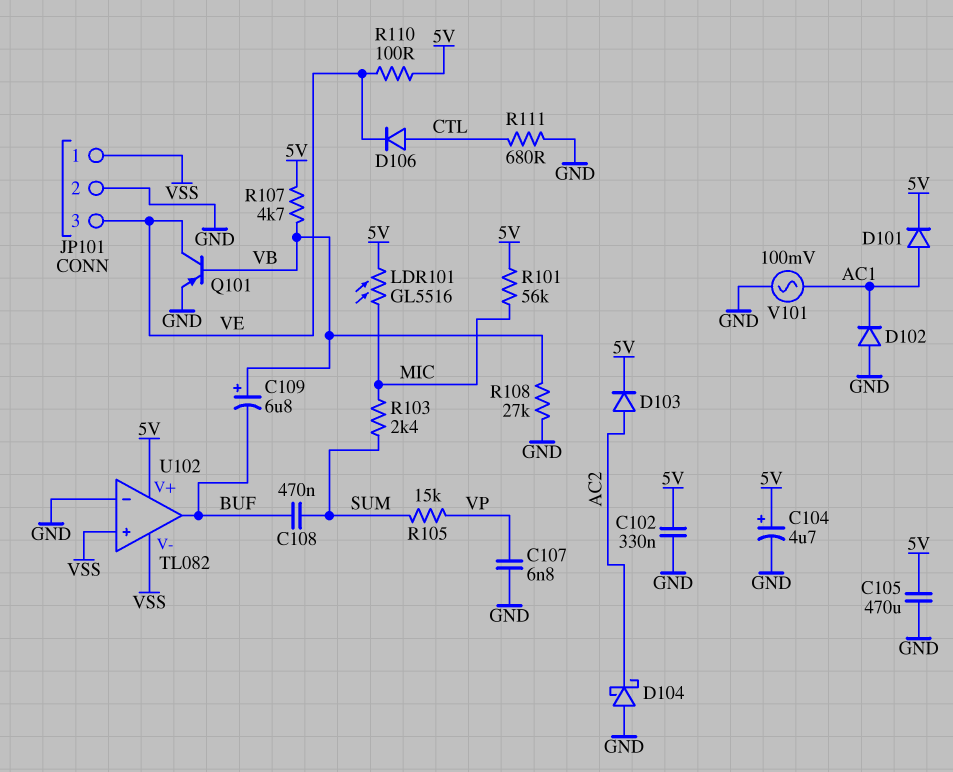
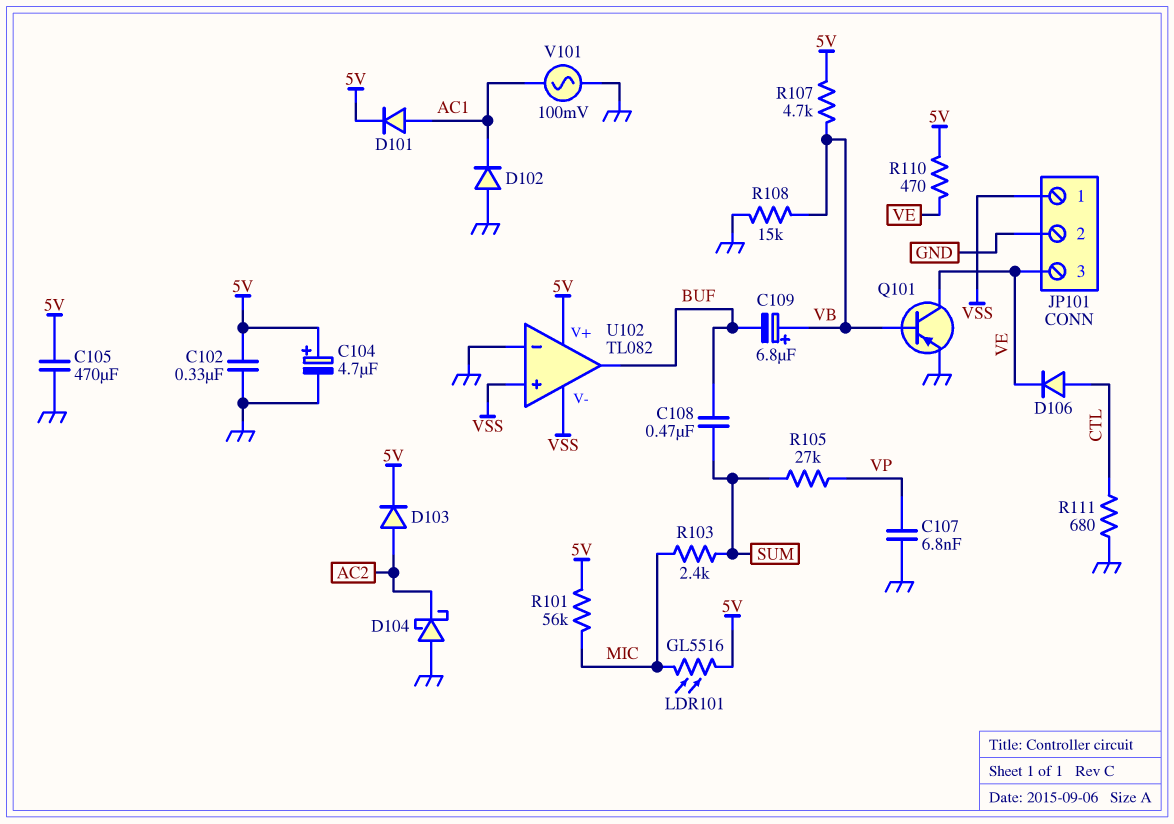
R105: 15k (SUM, VP) -> 27k (SUM, VP)
R108: 27k (GND, VB) -> 15k (GND, VB)
R110: 100 (5V, VE) -> 470 (5V, VE)

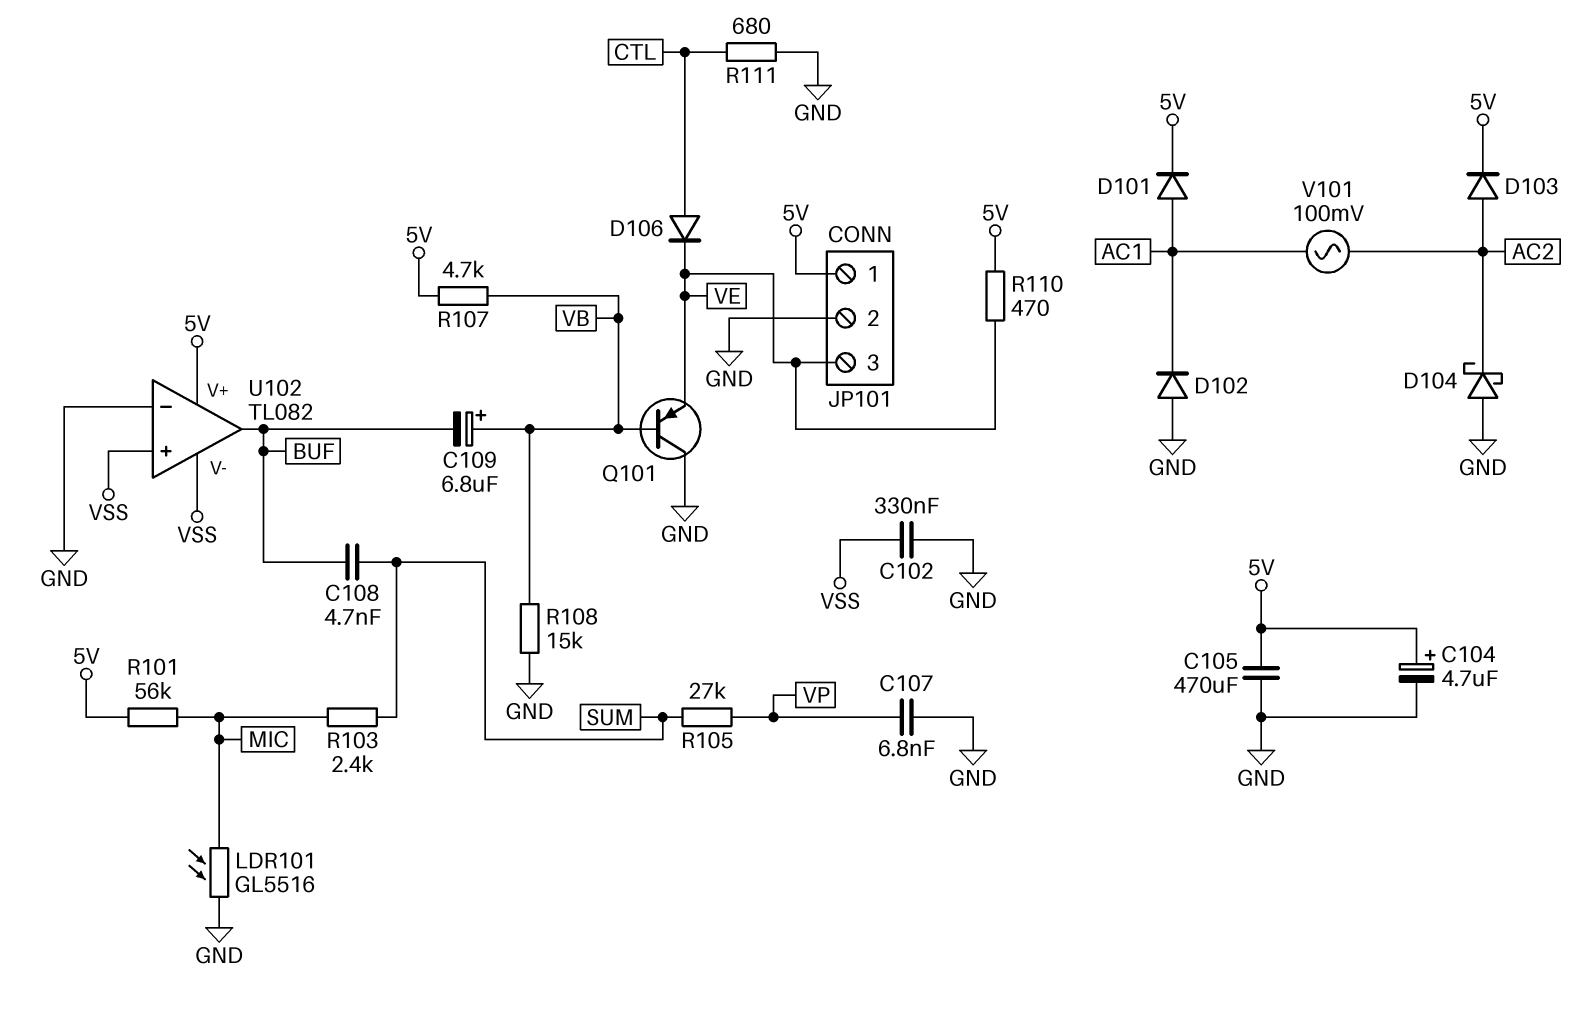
C102: 330nF (5V, GND) -> 330nF (GND, VSS)
C108: 470nF (BUF, SUM) -> 4.7nF (BUF, SUM)
JP101 pin 1: VSS -> 5V
LDR101: GL5516 (5V, MIC) -> GL5516 (GND, MIC)
Q101: PNP (B VB, C VE, E GND) -> PNP (B VB, C GND, E VE)
V101: AC 100mV (AC1, GND) -> AC 100mV (AC1, AC2)

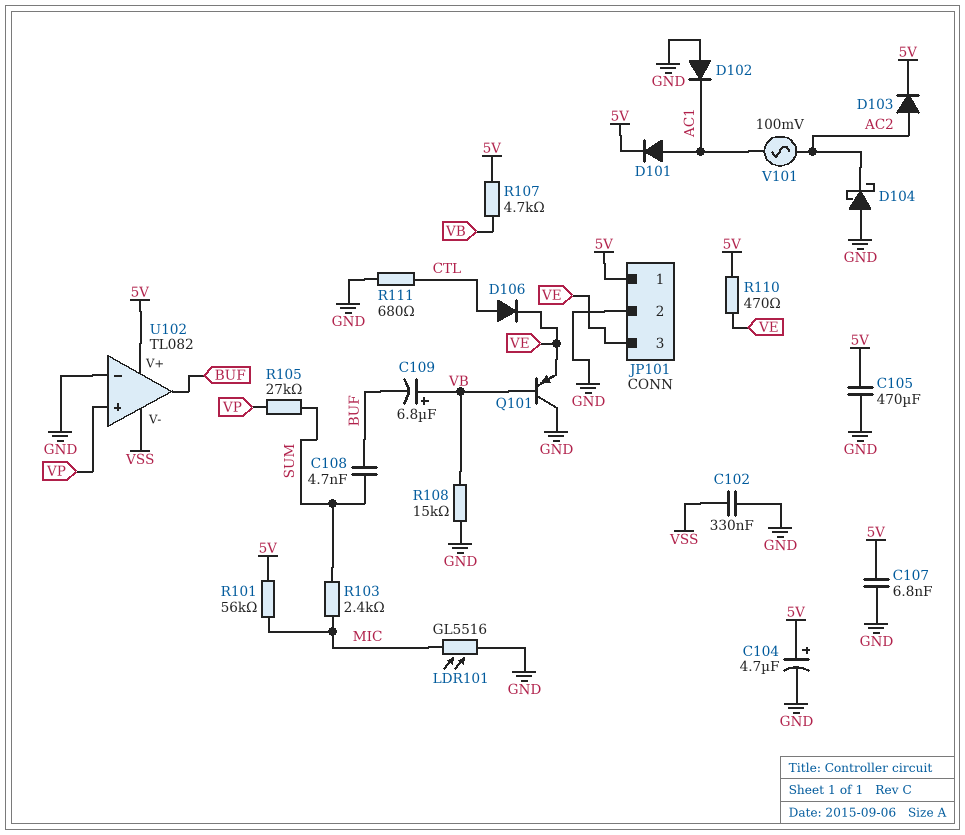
C107: 6.8nF (GND, VP) -> 6.8nF (5V, GND)
U102 pin in+: VSS -> VP

